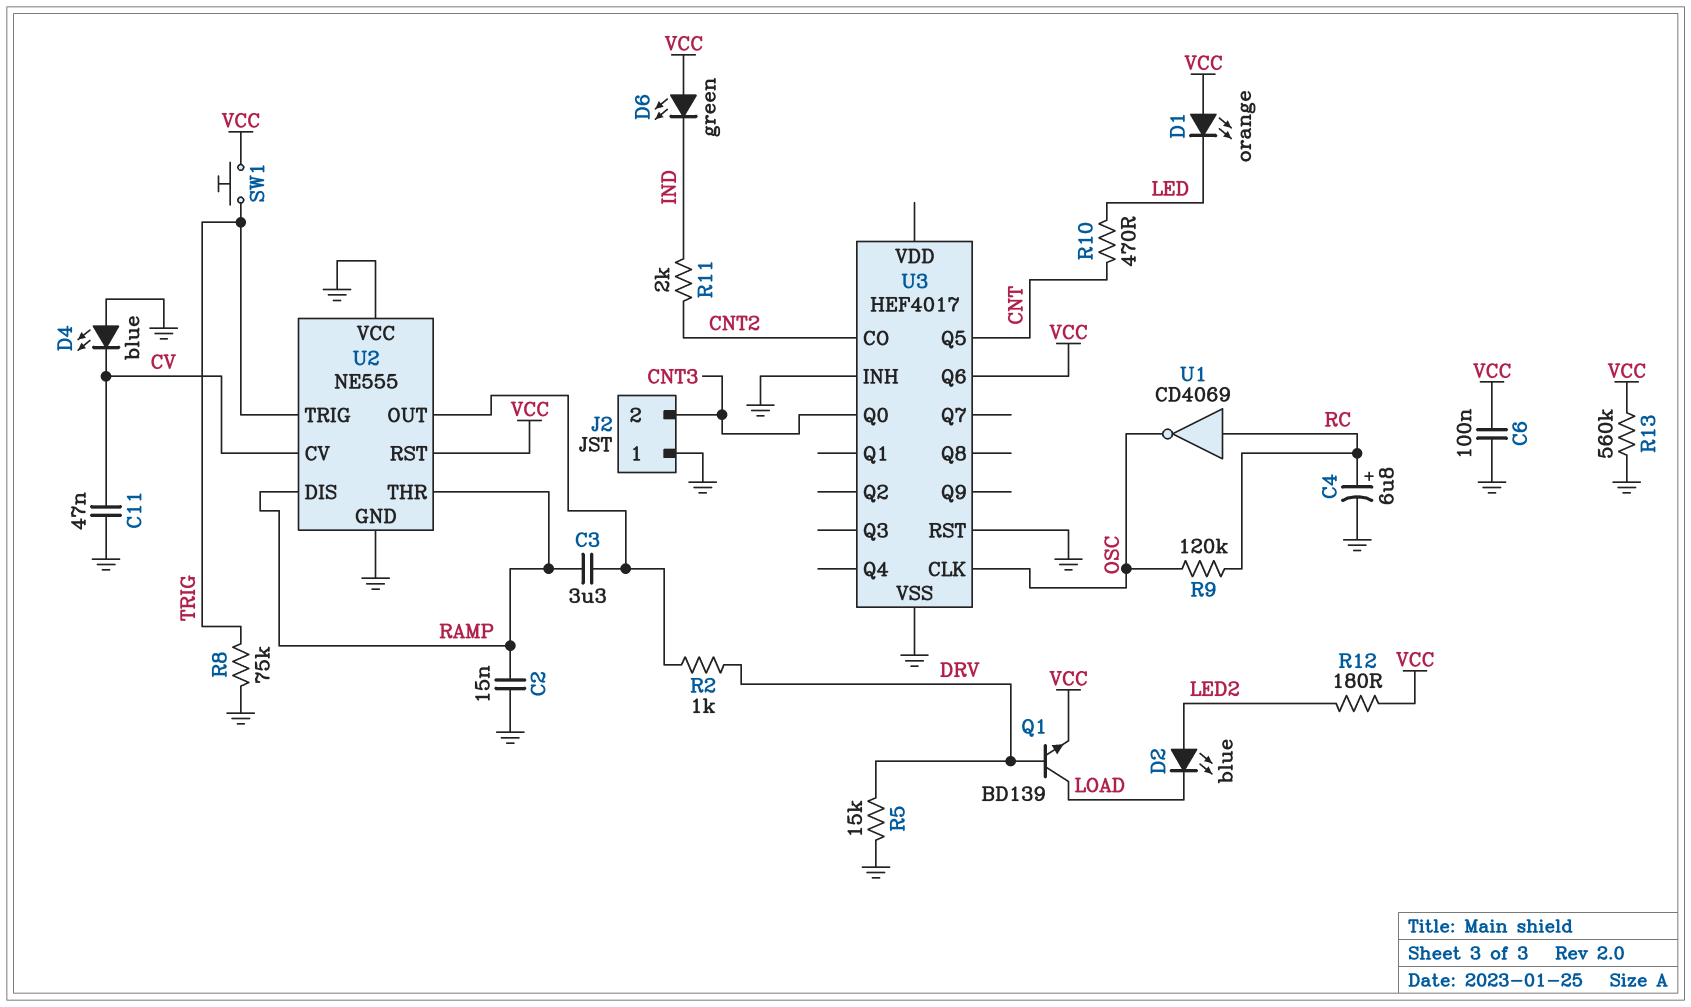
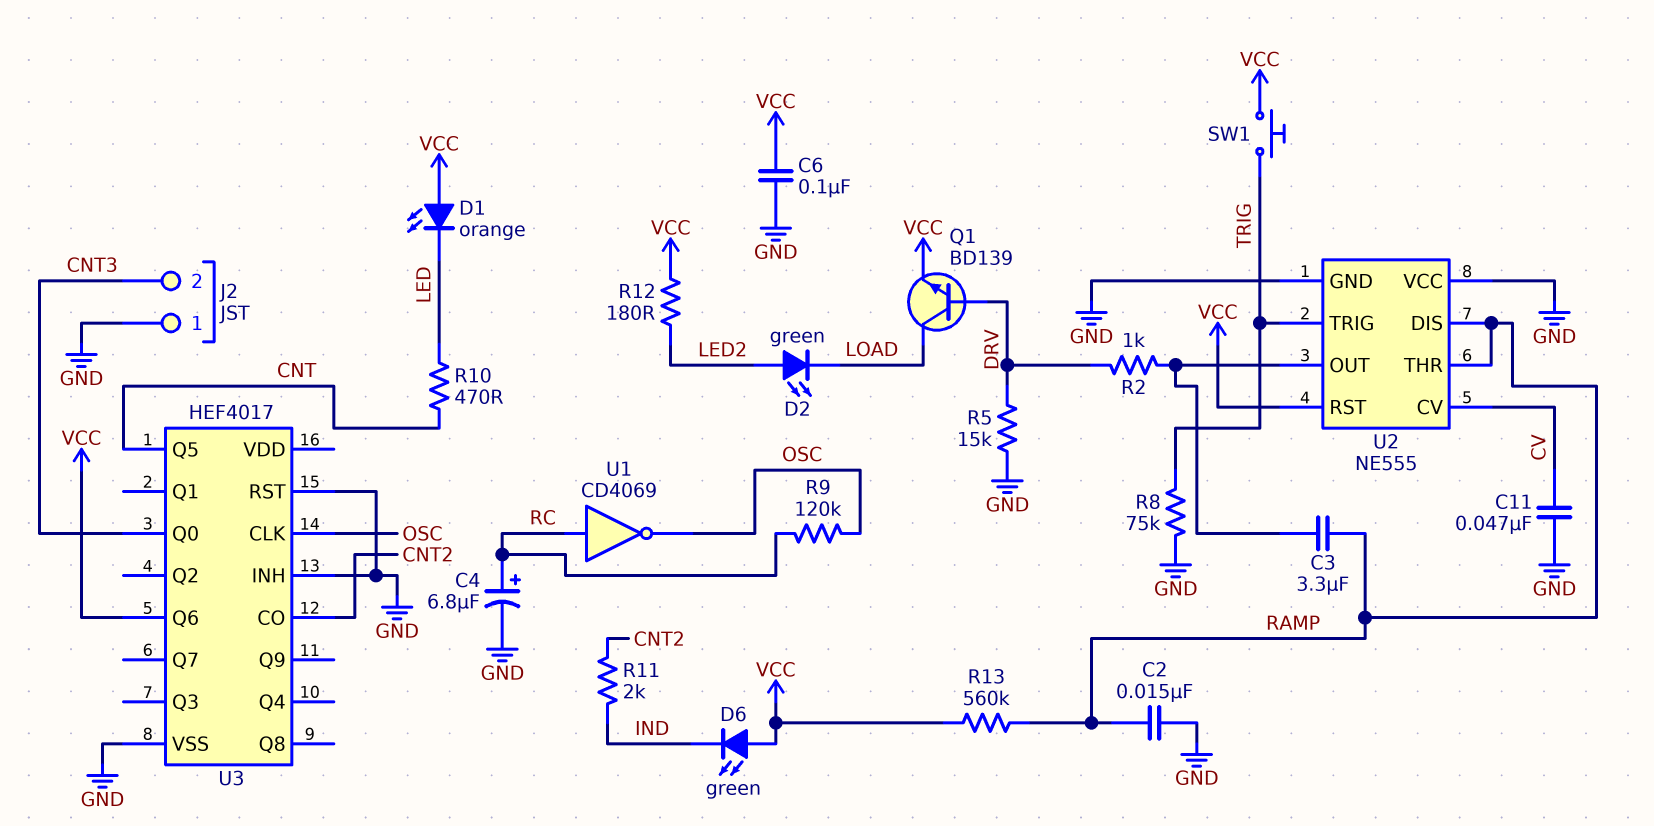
D2: LED blue (A LED2, K LOAD) -> LED green (A LED2, K LOAD)
D4: LED blue (A GND, K CV) -> none
R13: 560k (GND, VCC) -> 560k (RAMP, VCC)

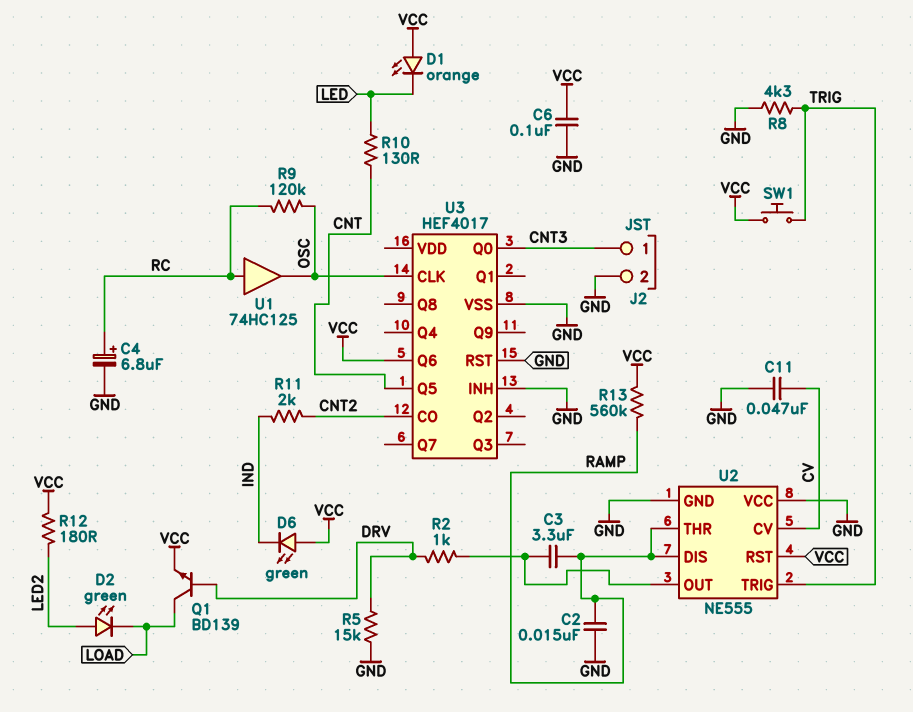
J2 pin 1: GND -> CNT3
J2 pin 2: CNT3 -> GND
R8: 75k (GND, TRIG) -> 4.3k (GND, TRIG)
R10: 470 (CNT, LED) -> 130 (CNT, LED)
U1: NOT CD4069 (in RC, out OSC) -> buffer 74HC125 (in RC, out OSC)

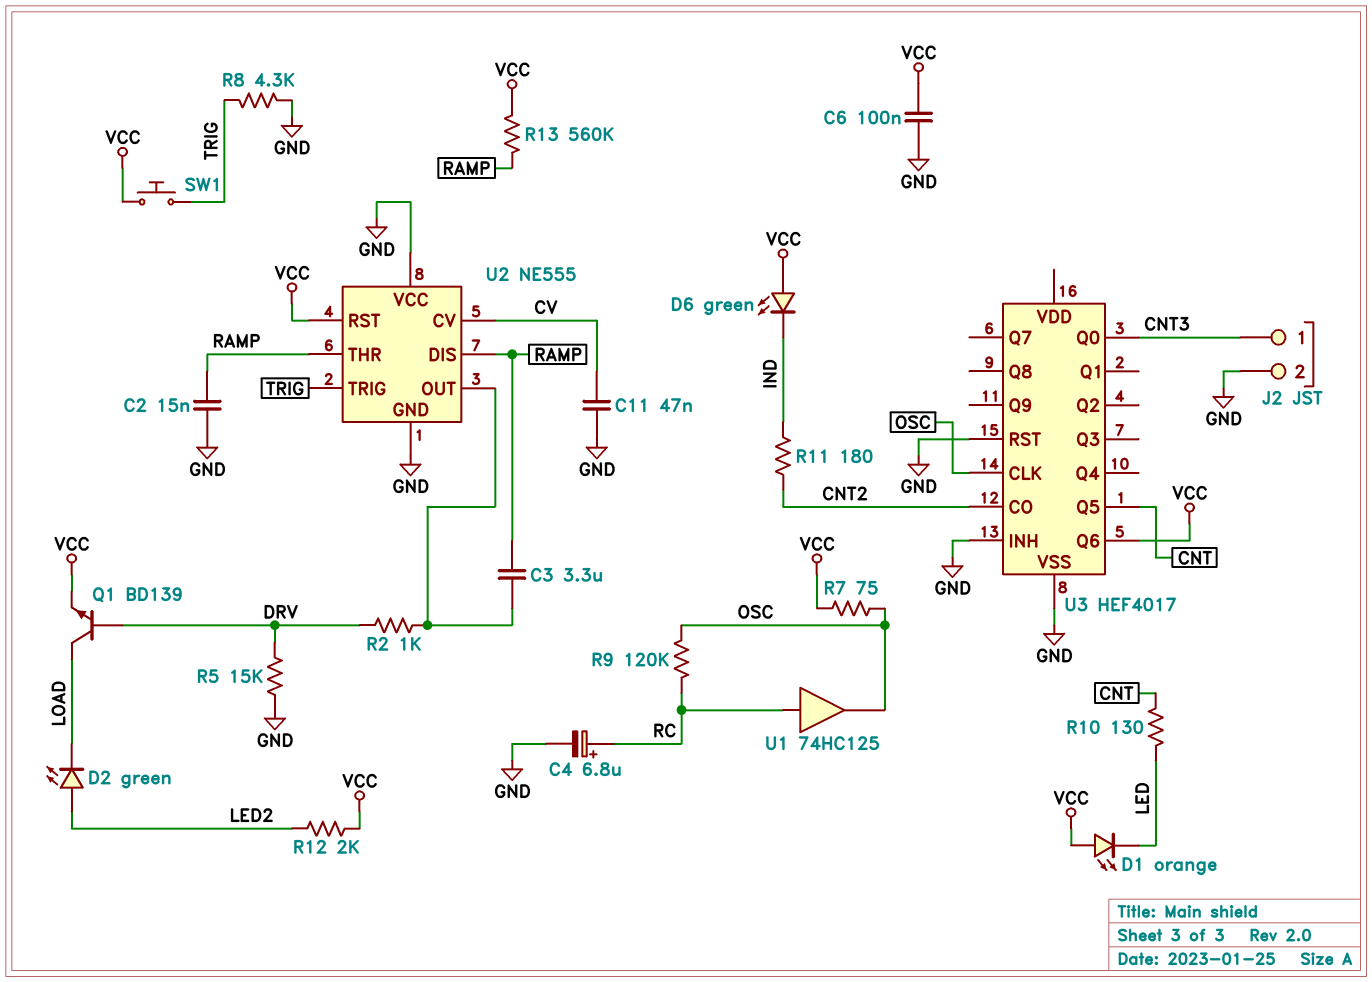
R7: none -> 75 (OSC, VCC)
R11: 2k (CNT2, IND) -> 180 (CNT2, IND)
R12: 180 (LED2, VCC) -> 2k (LED2, VCC)

